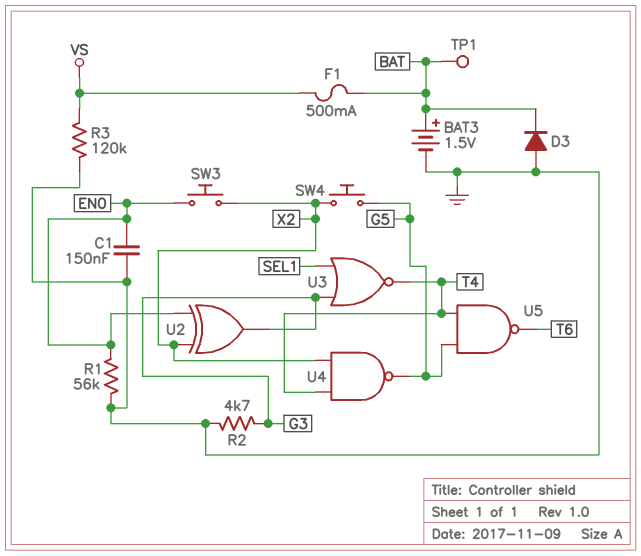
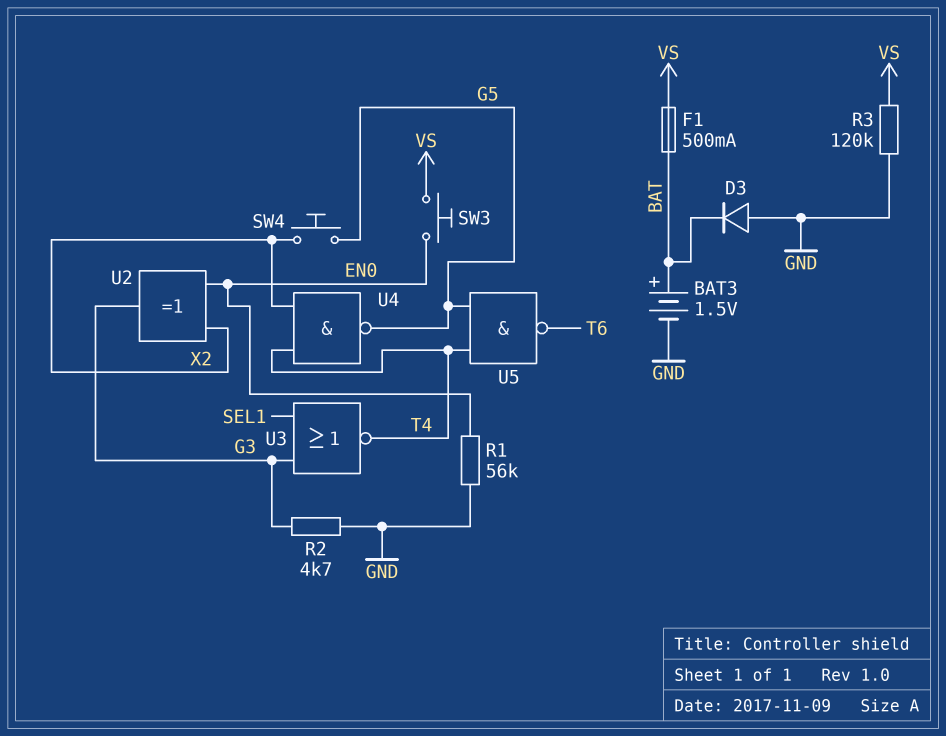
C1: 150nF (EN0, GND) -> none
SW3: button (EN0, X2) -> button (EN0, VS)
TP1: test point (BAT) -> none

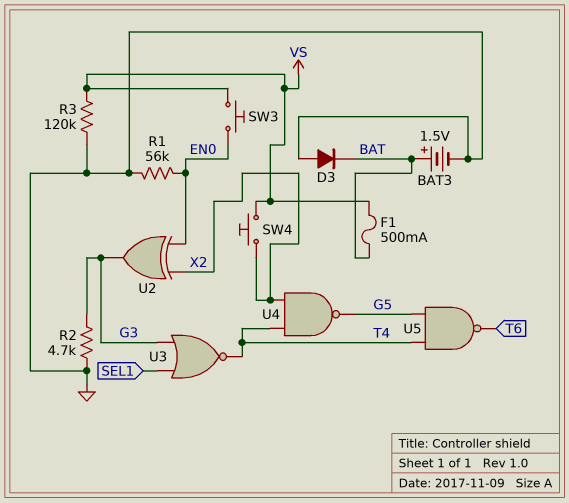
SW4: button (G5, X2) -> button (VS, X2)

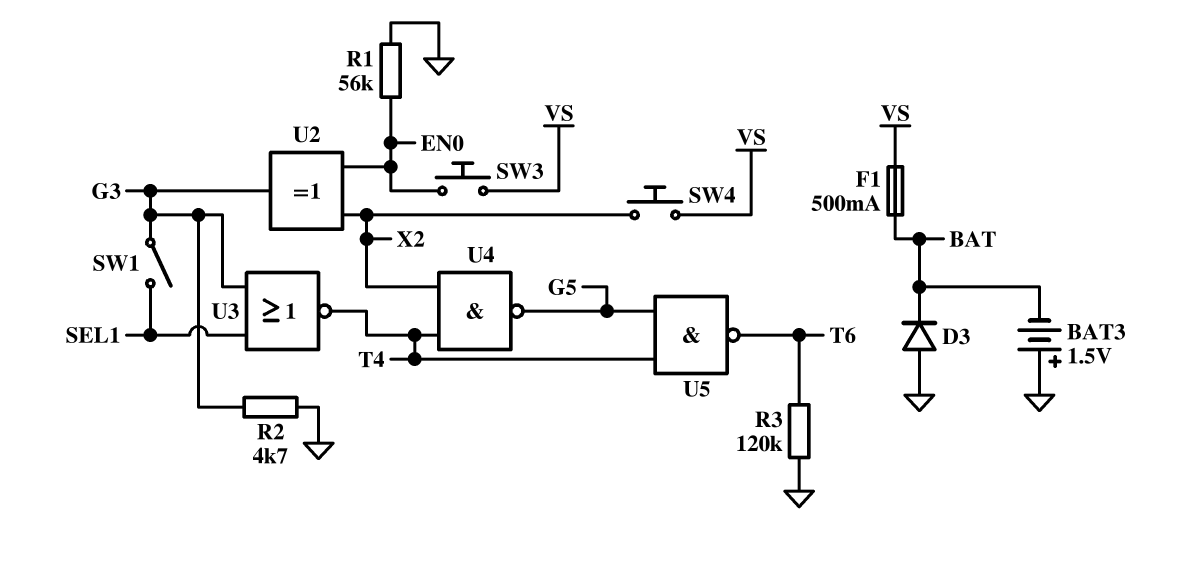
BAT3: 1.5V (plus BAT, minus GND) -> 1.5V (plus GND, minus BAT)
R3: 120k (GND, VS) -> 120k (GND, T6)
SW1: none -> switch (G3, SEL1)

